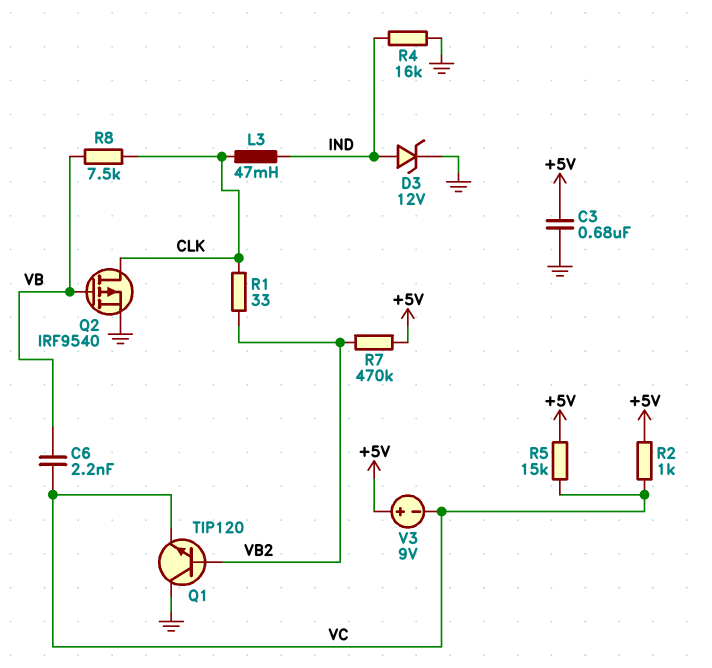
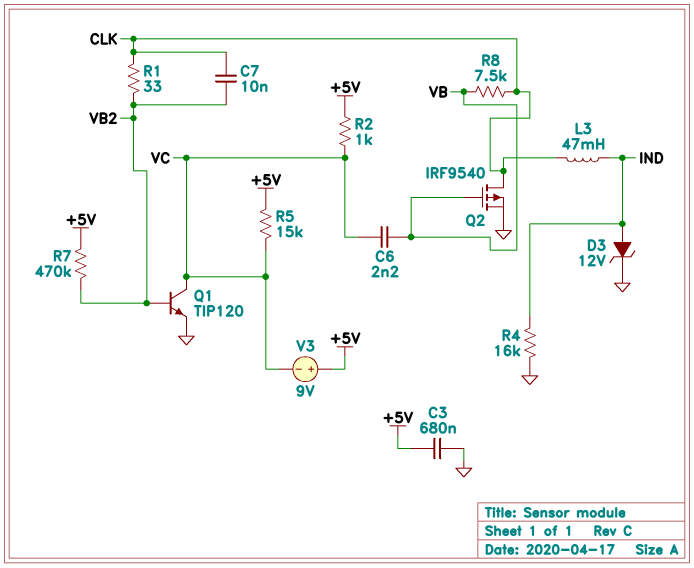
C7: none -> 10nF (CLK, VB2)
Q1: NPN TIP120 (B VB2, C GND, E VC) -> NPN TIP120 (B VB2, C VC, E GND)

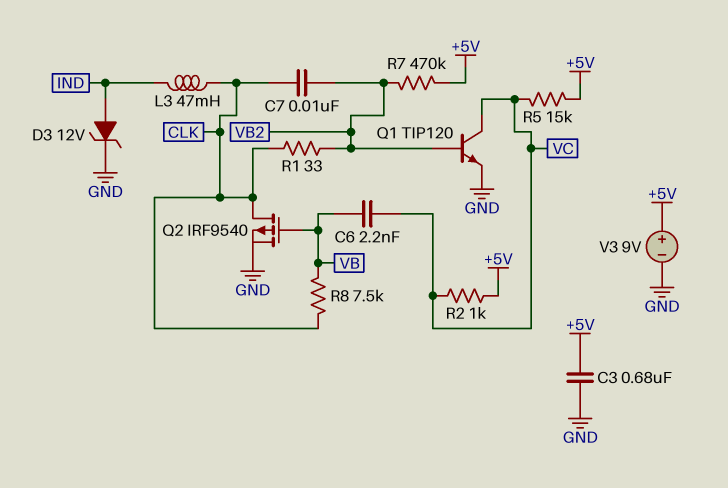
R4: 16k (GND, IND) -> none
V3: 9V (plus +5V, minus VC) -> 9V (plus +5V, minus GND)

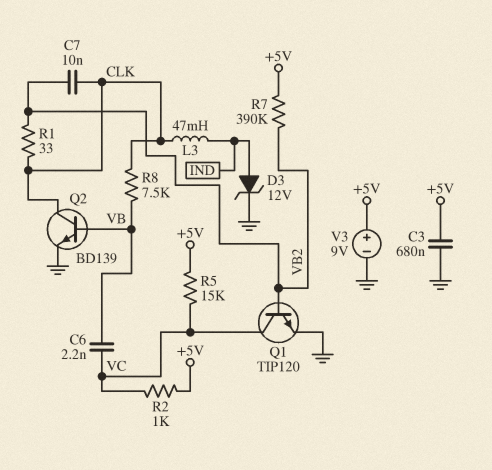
Q2: PMOS IRF9540 (G VB, D CLK, S GND) -> NPN BD139 (B VB, C CLK, E GND)
R7: 470k (+5V, VB2) -> 390k (+5V, VB2)

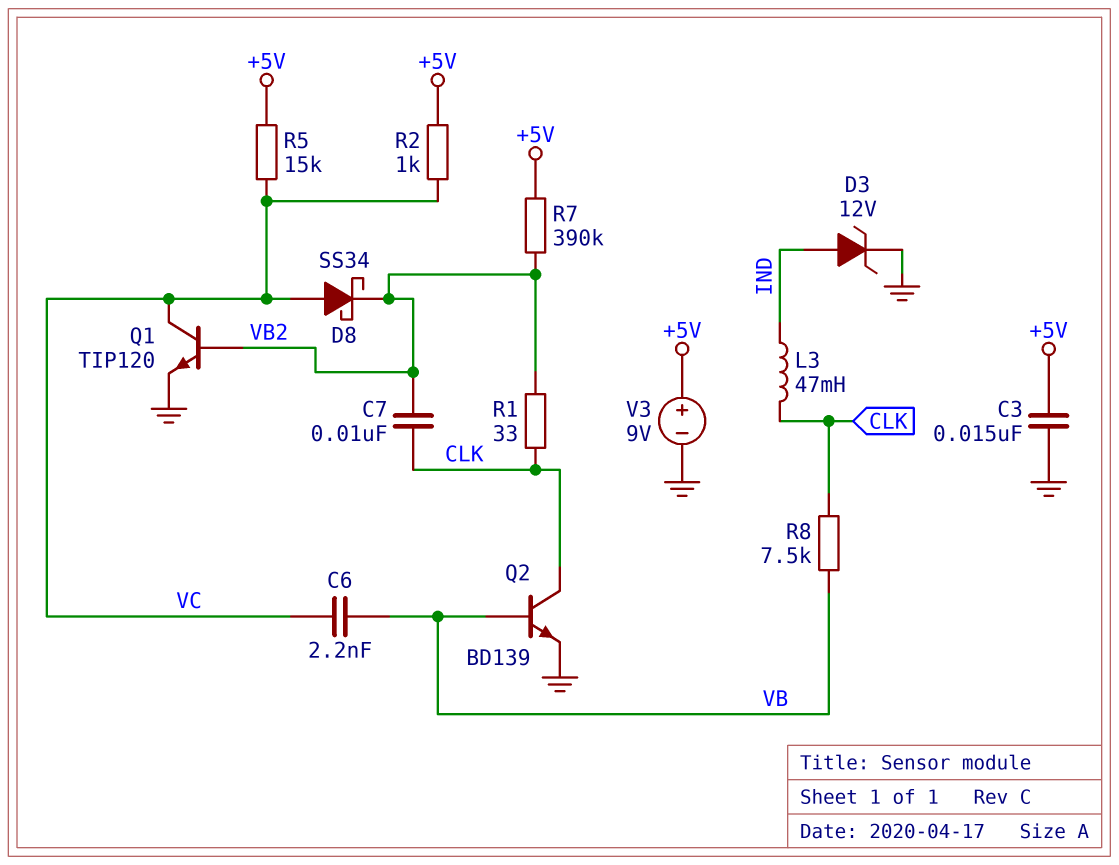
C3: 680nF (+5V, GND) -> 15nF (+5V, GND)
D8: none -> schottky SS34 (A VC, K VB2)

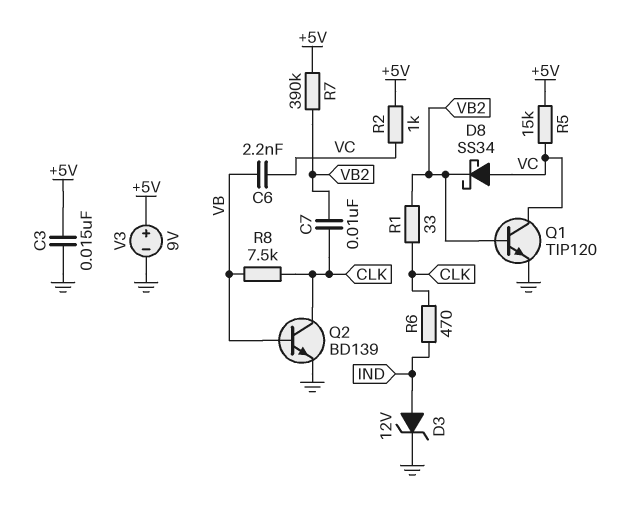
L3: 47mH (CLK, IND) -> none
R6: none -> 470 (CLK, IND)

